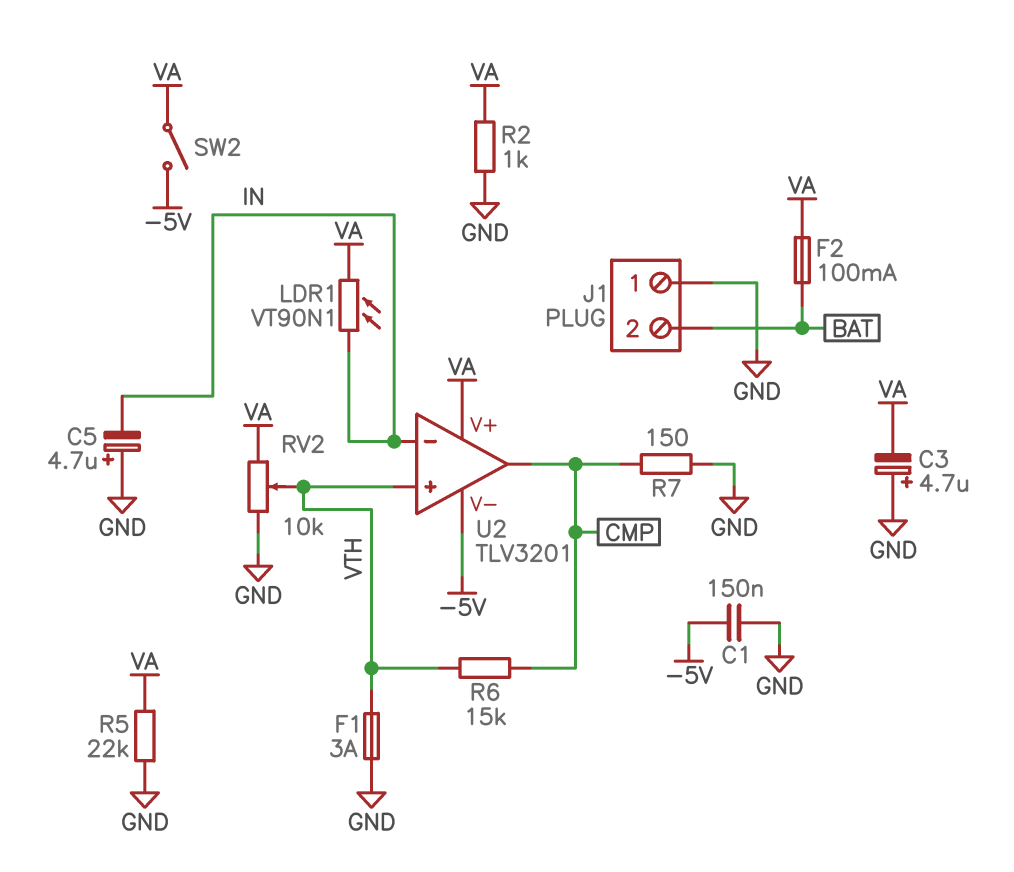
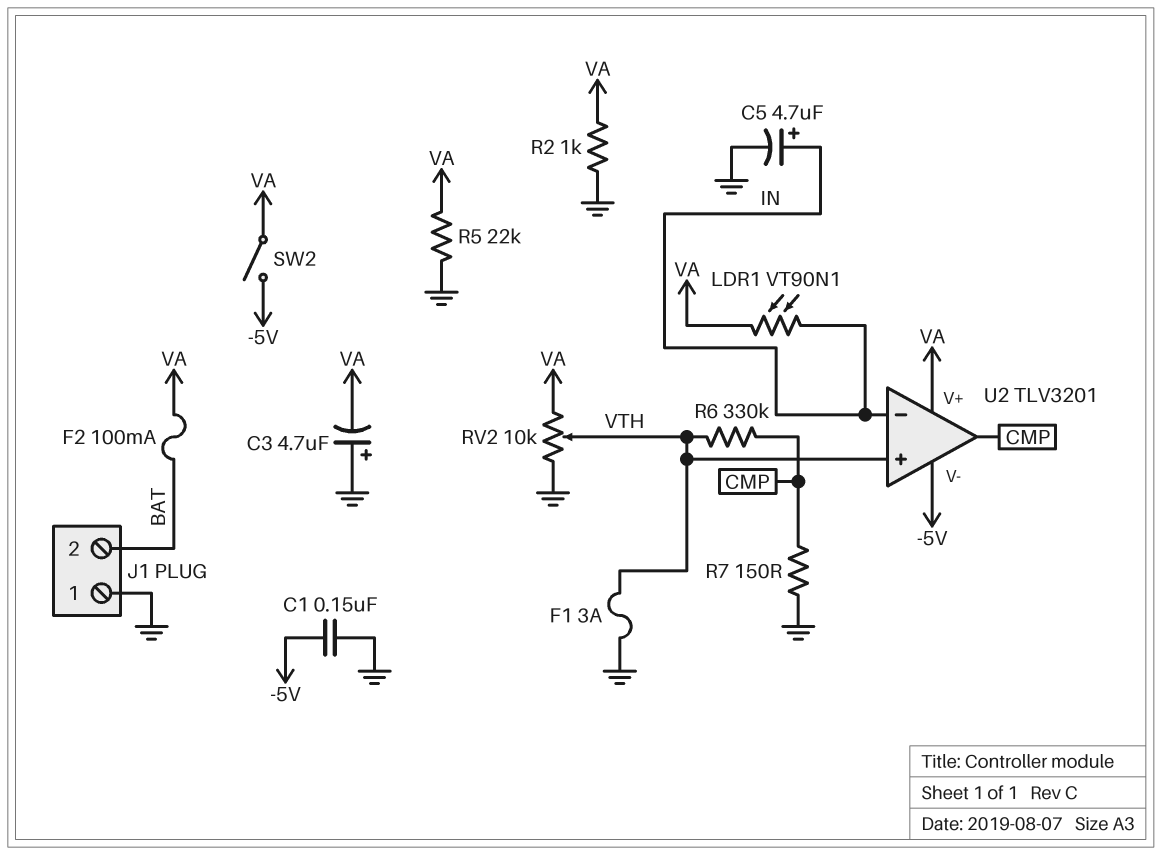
C5: 4.7uF (plus GND, minus IN) -> 4.7uF (plus IN, minus GND)
R6: 15k (CMP, VTH) -> 330k (CMP, VTH)

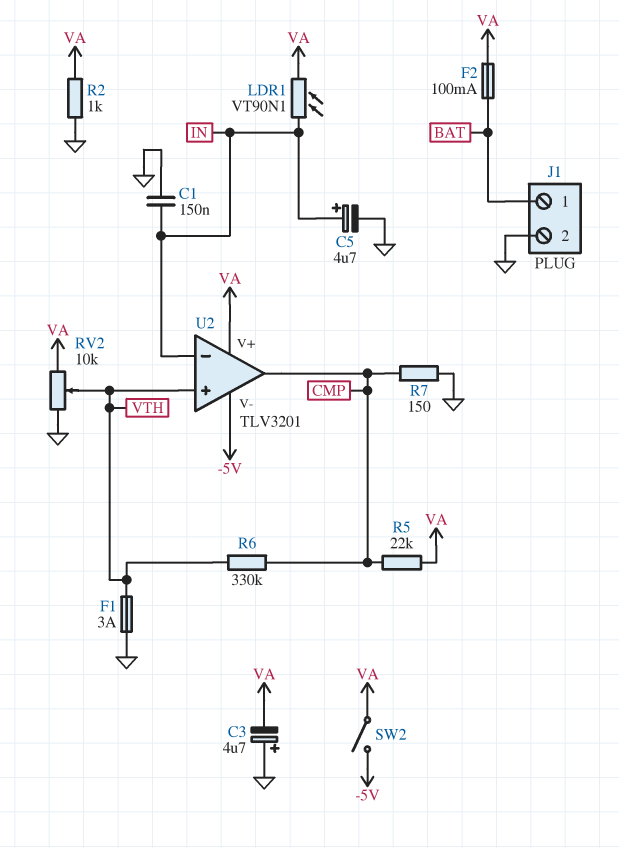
C1: 150nF (-5V, GND) -> 150nF (GND, IN)
J1 pin 1: GND -> BAT
J1 pin 2: BAT -> GND
R5: 22k (GND, VA) -> 22k (CMP, VA)

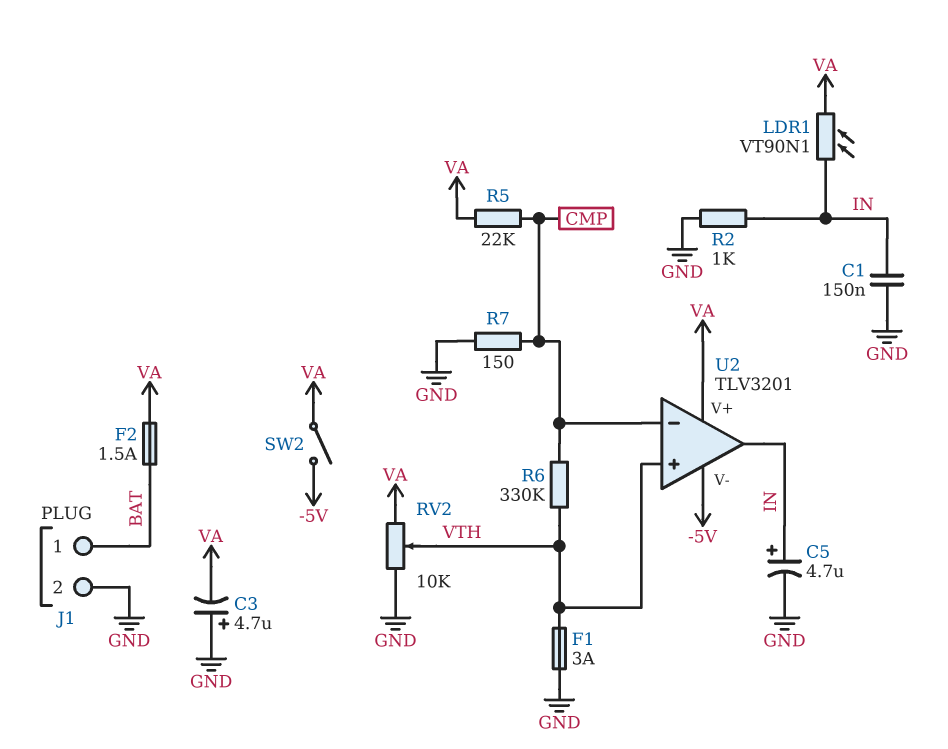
F2: 100mA (BAT, VA) -> 1.5A (BAT, VA)
R2: 1k (GND, VA) -> 1k (GND, IN)
U2 pin in-: IN -> CMP
U2 pin out: CMP -> IN

